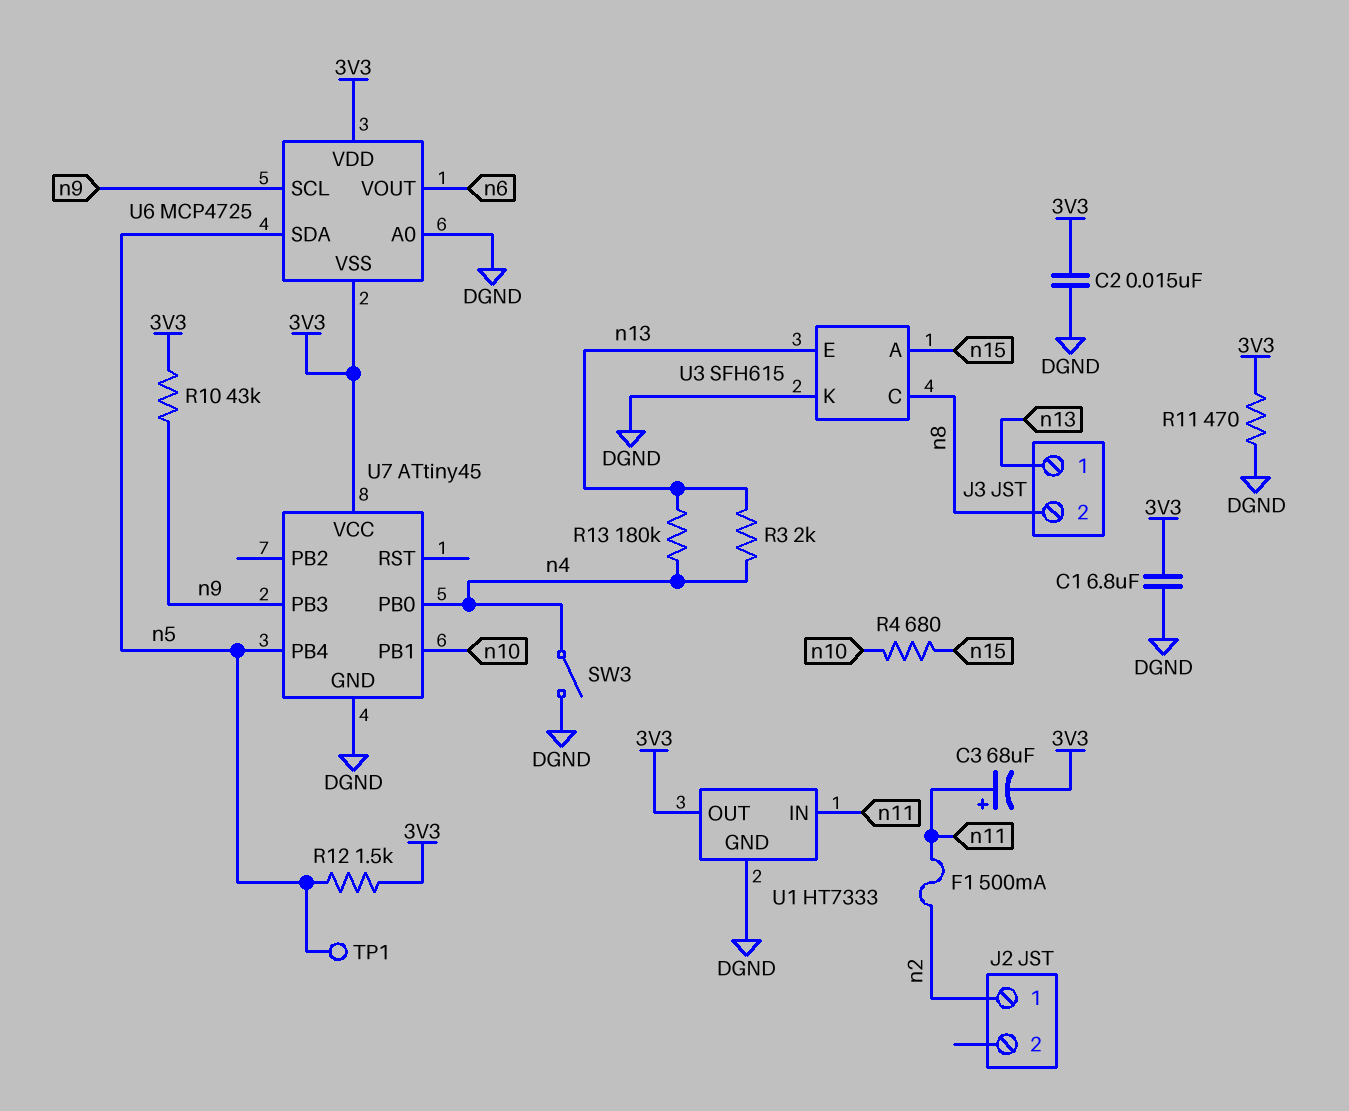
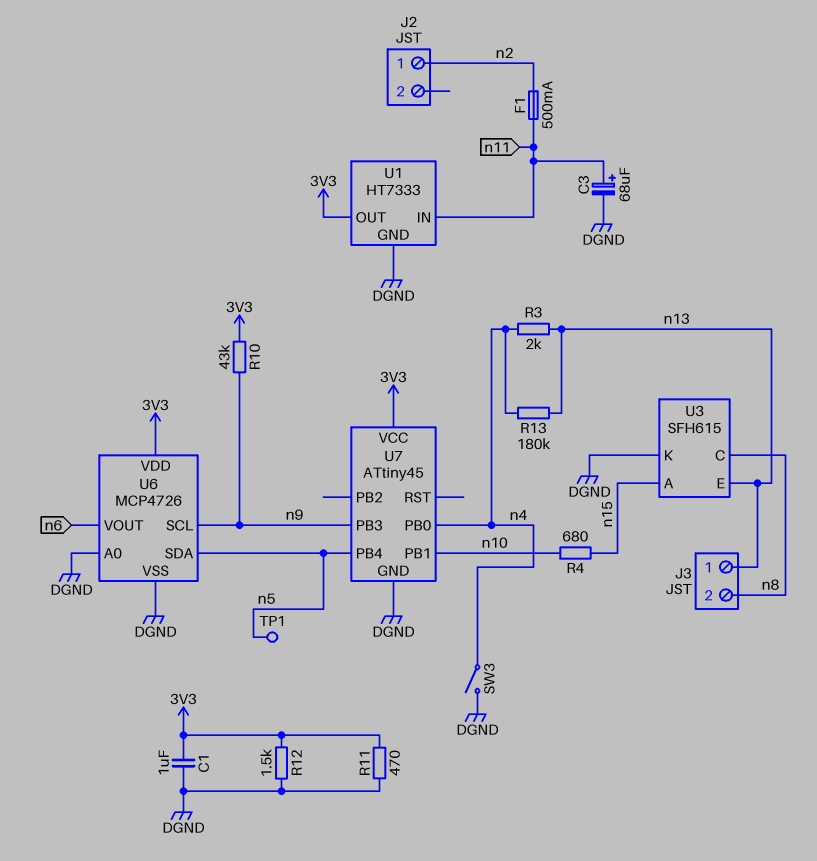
C1: 6.8uF (3V3, DGND) -> 1uF (3V3, DGND)
C2: 15nF (3V3, DGND) -> none
C3: 68uF (plus n11, minus 3V3) -> 68uF (plus n11, minus DGND)
R12: 1.5k (3V3, n5) -> 1.5k (3V3, DGND)
U6: MCP4725 -> MCP4726
U6 pin VSS: 3V3 -> DGND

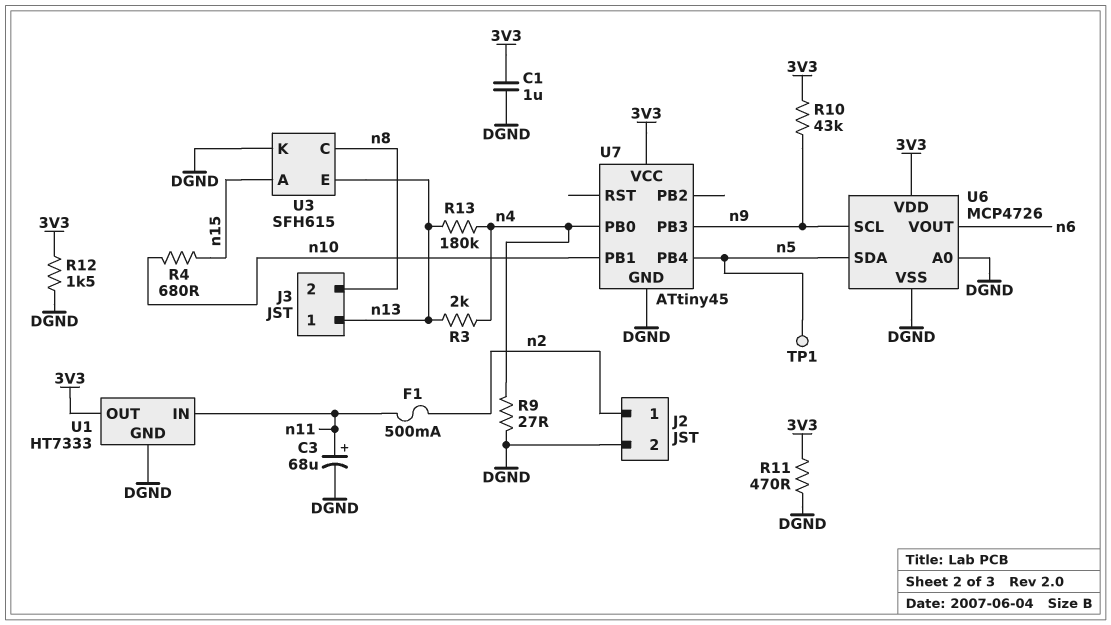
J2 pin 2: none -> DGND
R9: none -> 27 (DGND, n4)
SW3: switch (DGND, n4) -> none

